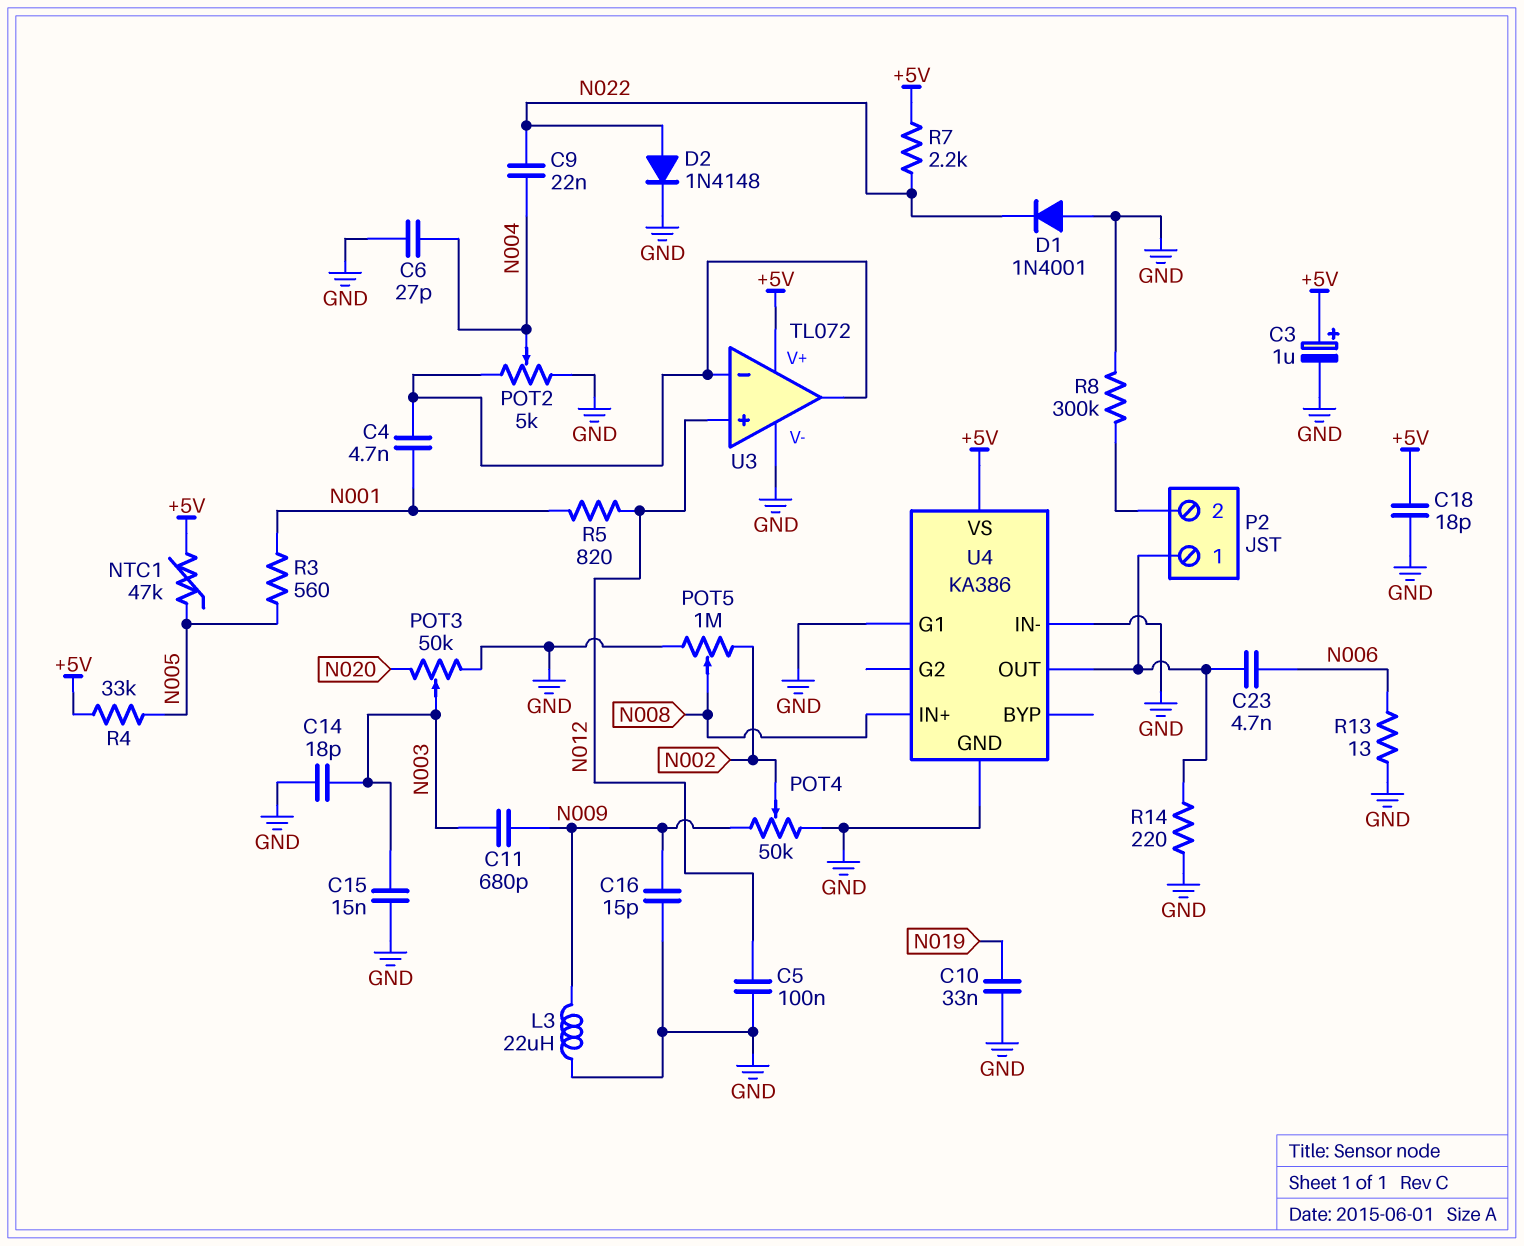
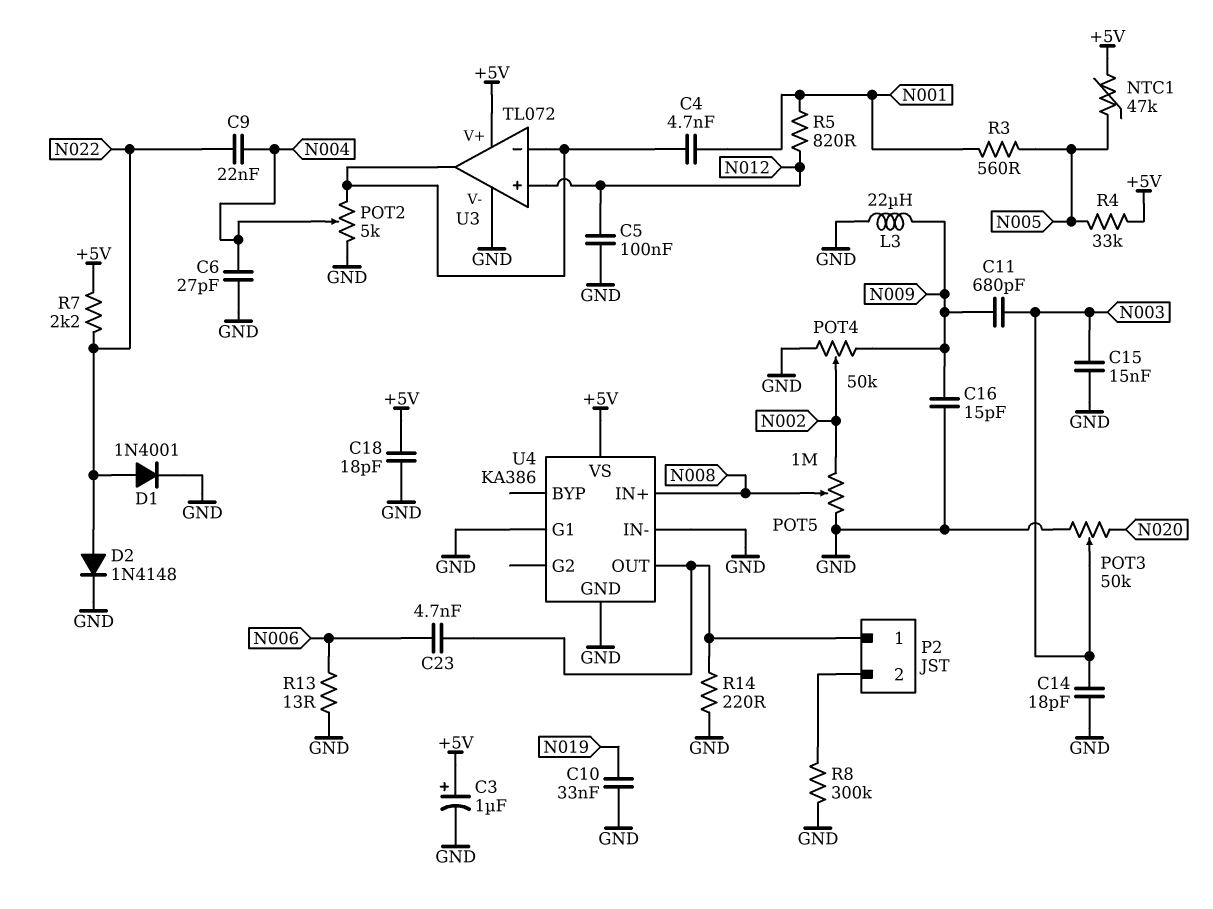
D1: diode 1N4001 (A GND, K N022) -> diode 1N4001 (A N022, K GND)

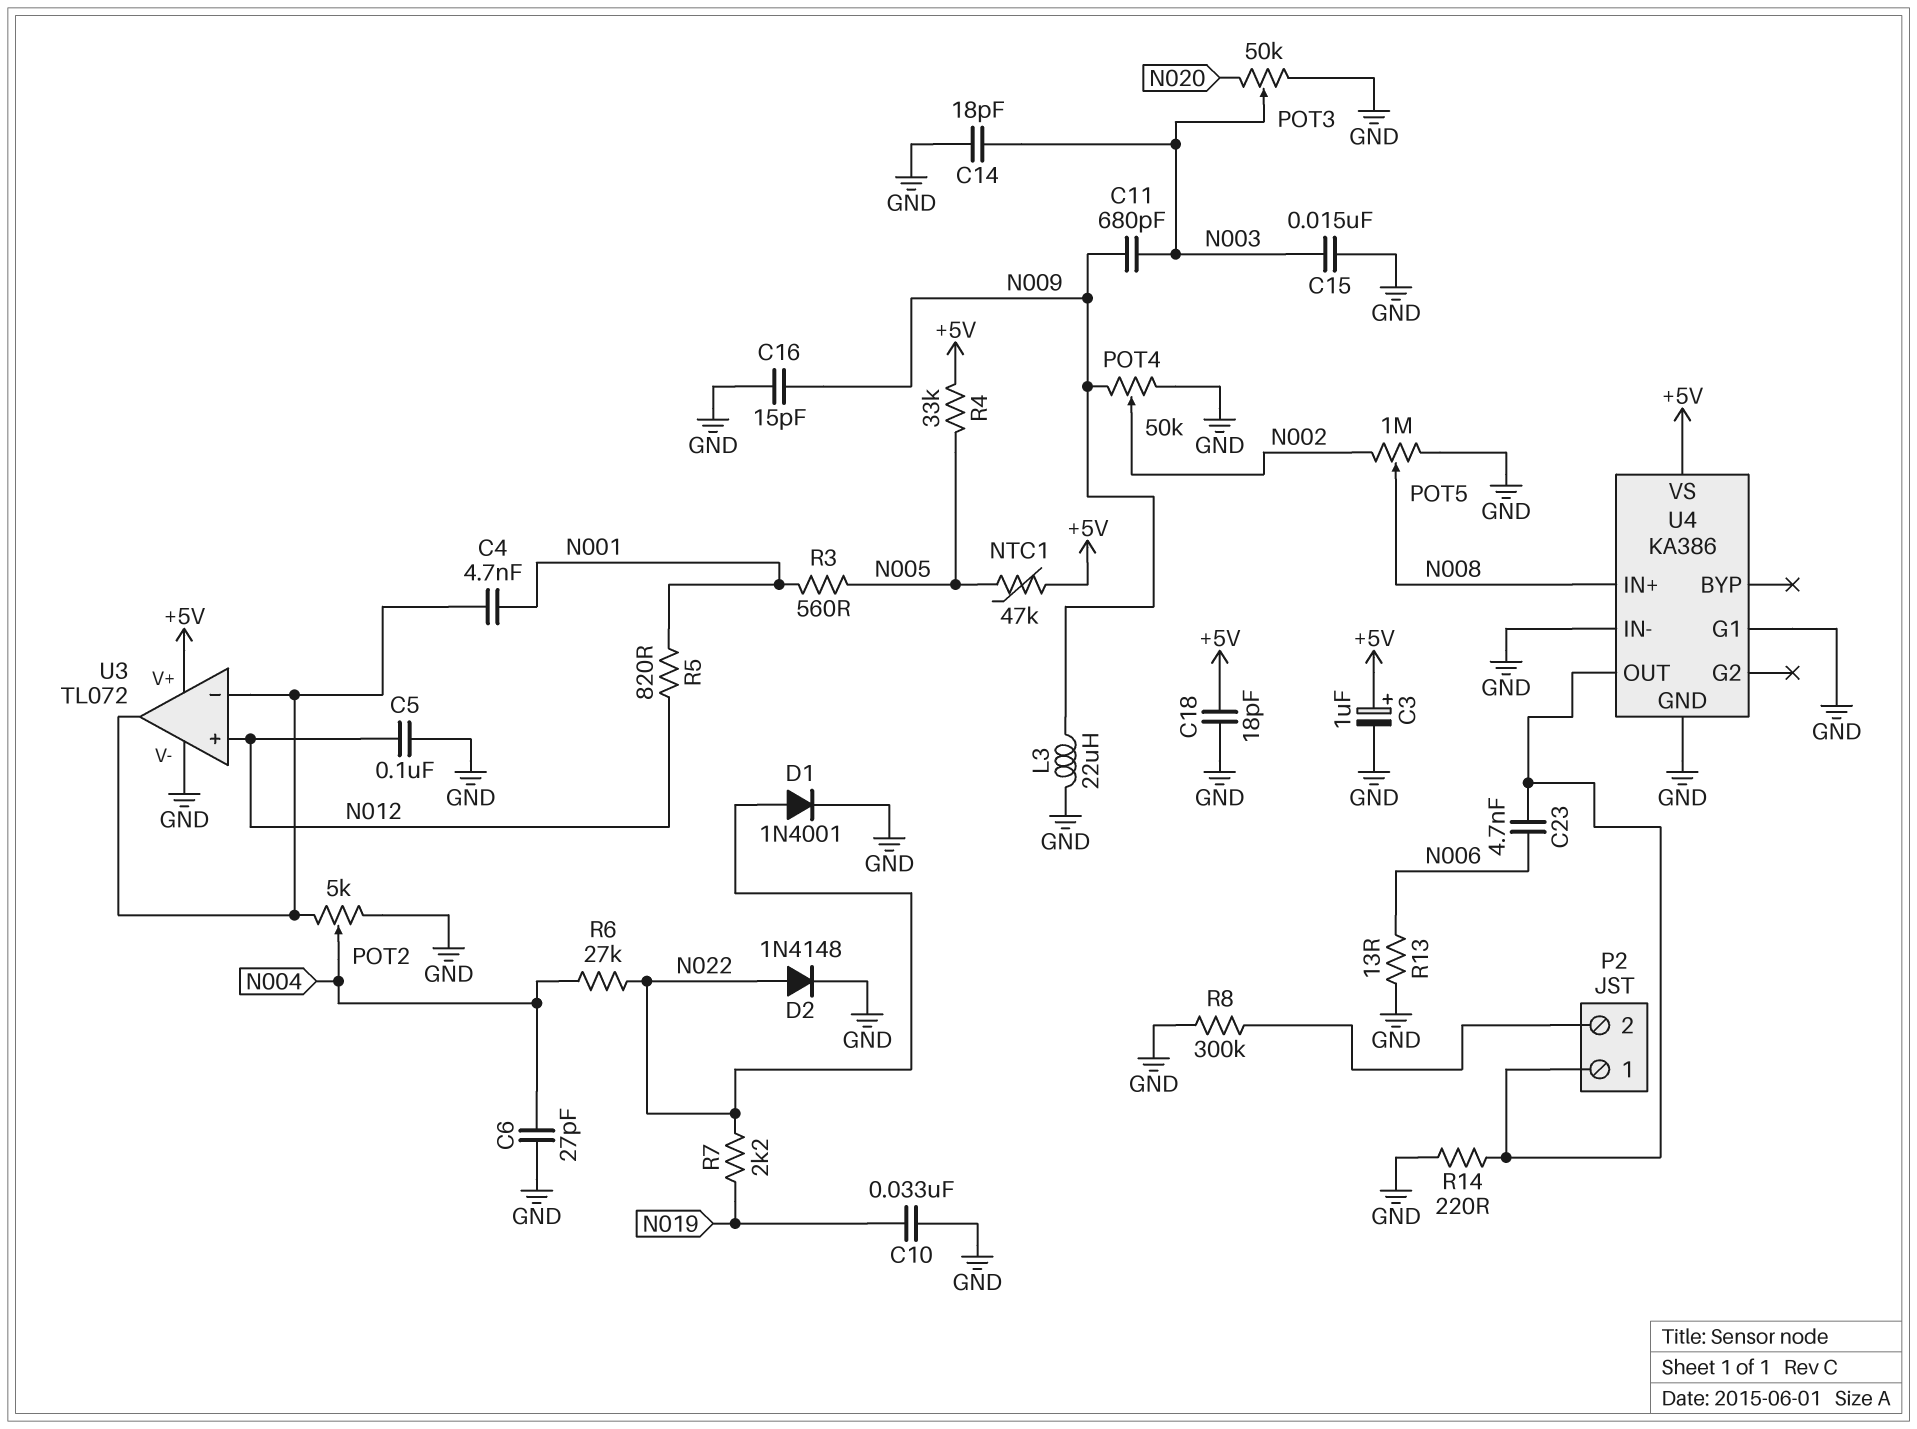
C9: 22nF (N004, N022) -> none
R6: none -> 27k (N004, N022)
R7: 2.2k (+5V, N022) -> 2.2k (N019, N022)

